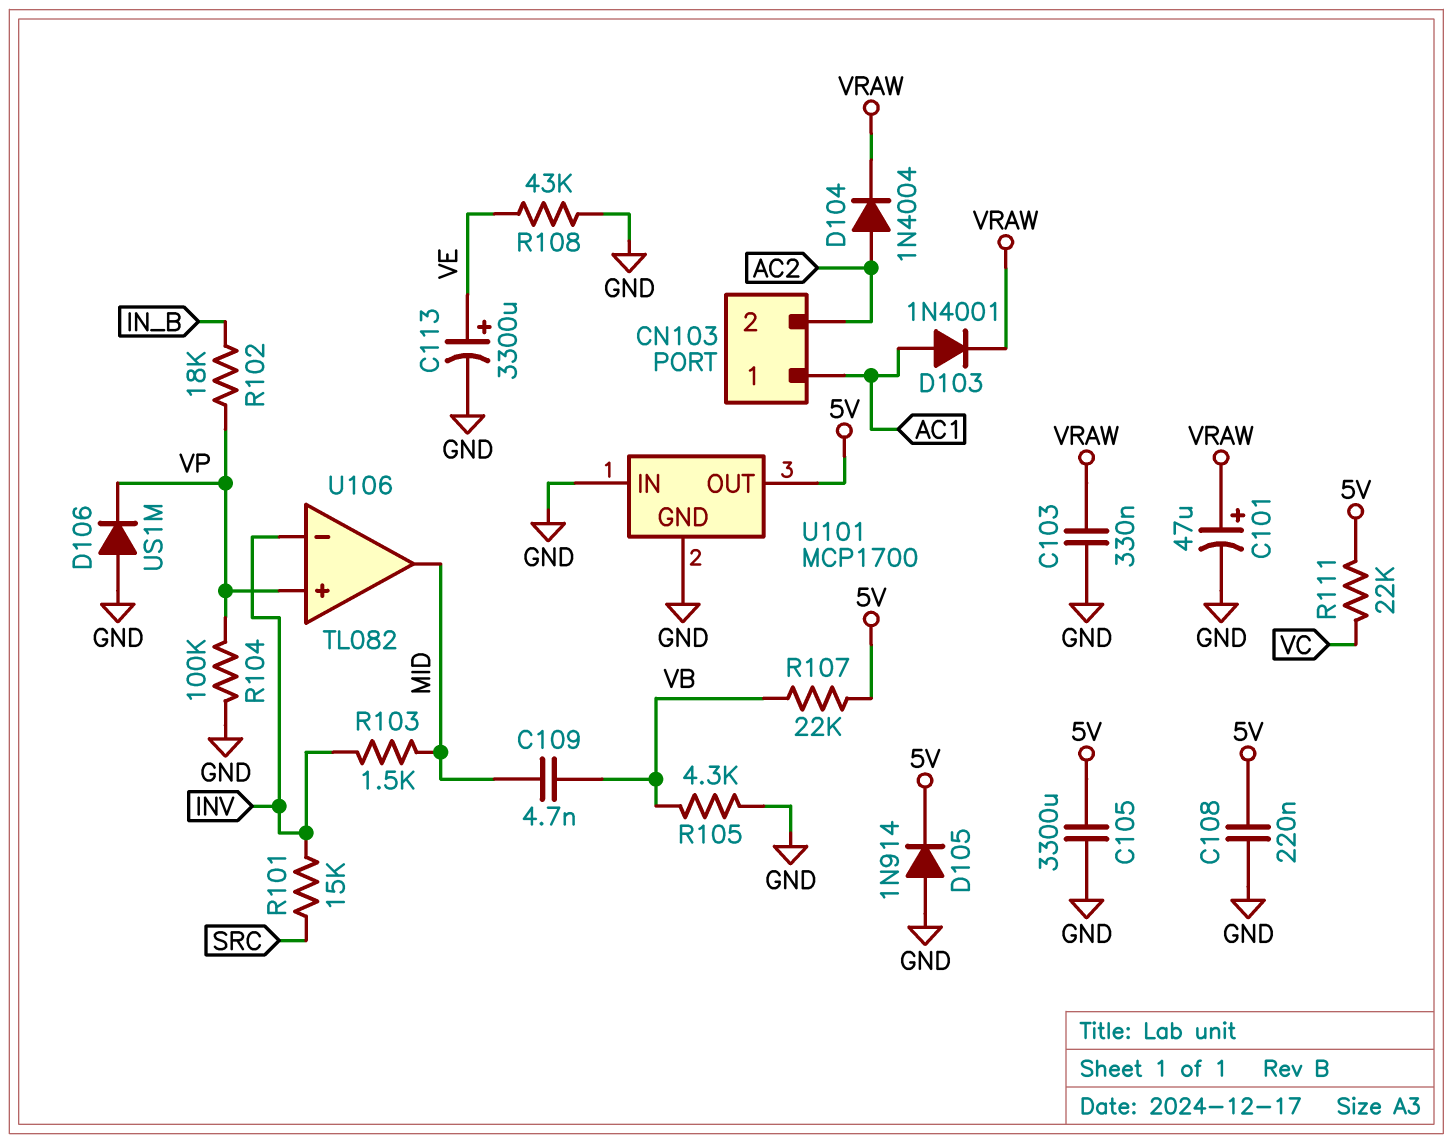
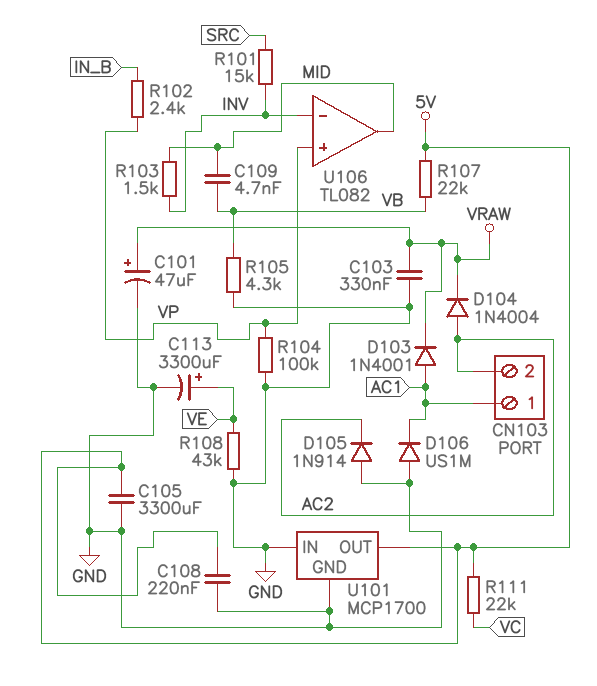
D105: diode 1N914 (A GND, K 5V) -> diode 1N914 (A GND, K AC2)
D106: diode US1M (A GND, K VP) -> diode US1M (A GND, K AC1)
R102: 18k (IN_B, VP) -> 2.4k (IN_B, VP)

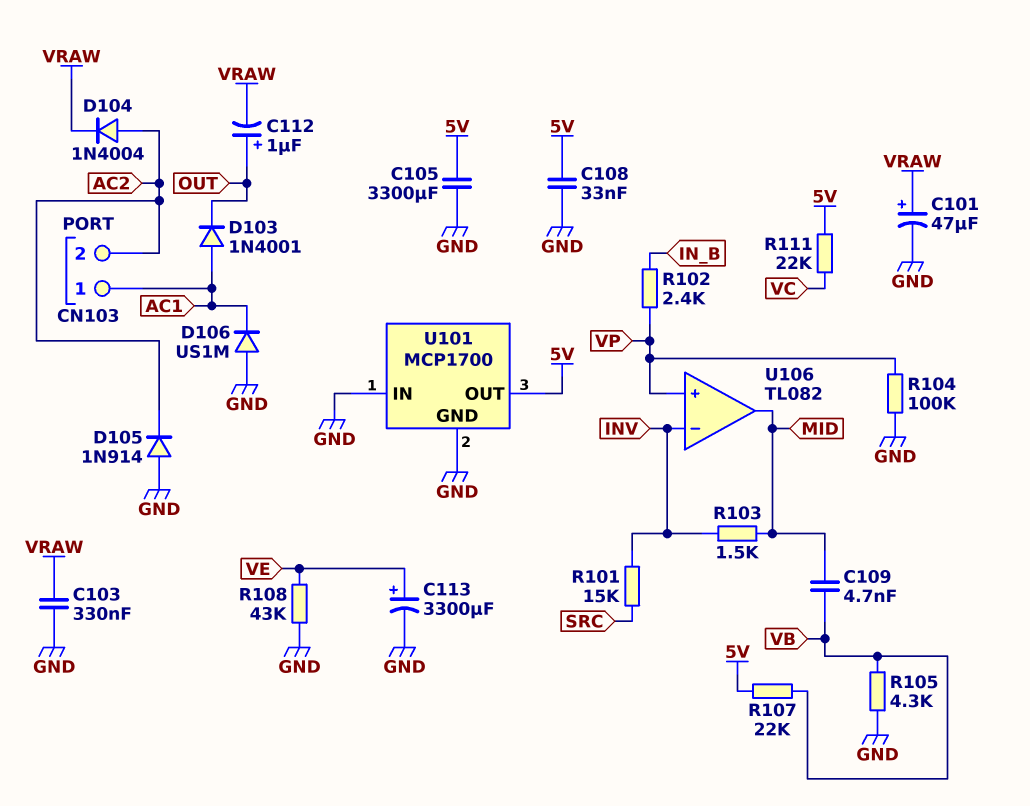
C108: 220nF (5V, GND) -> 33nF (5V, GND)
C112: none -> 1uF (plus OUT, minus VRAW)
D103: diode 1N4001 (A AC1, K VRAW) -> diode 1N4001 (A AC1, K OUT)

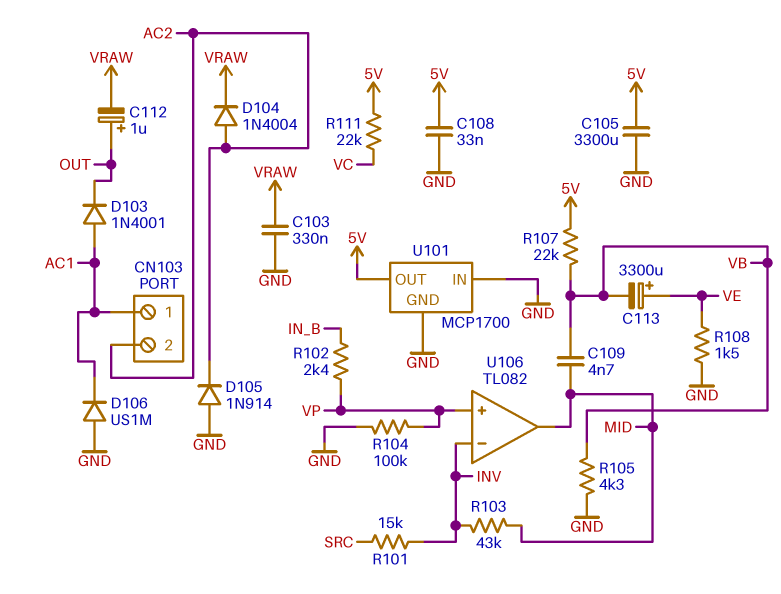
C101: 47uF (plus VRAW, minus GND) -> none
C113: 3300uF (plus VE, minus GND) -> 3300uF (plus VE, minus VB)
R103: 1.5k (INV, MID) -> 43k (INV, MID)
R108: 43k (GND, VE) -> 1.5k (GND, VE)

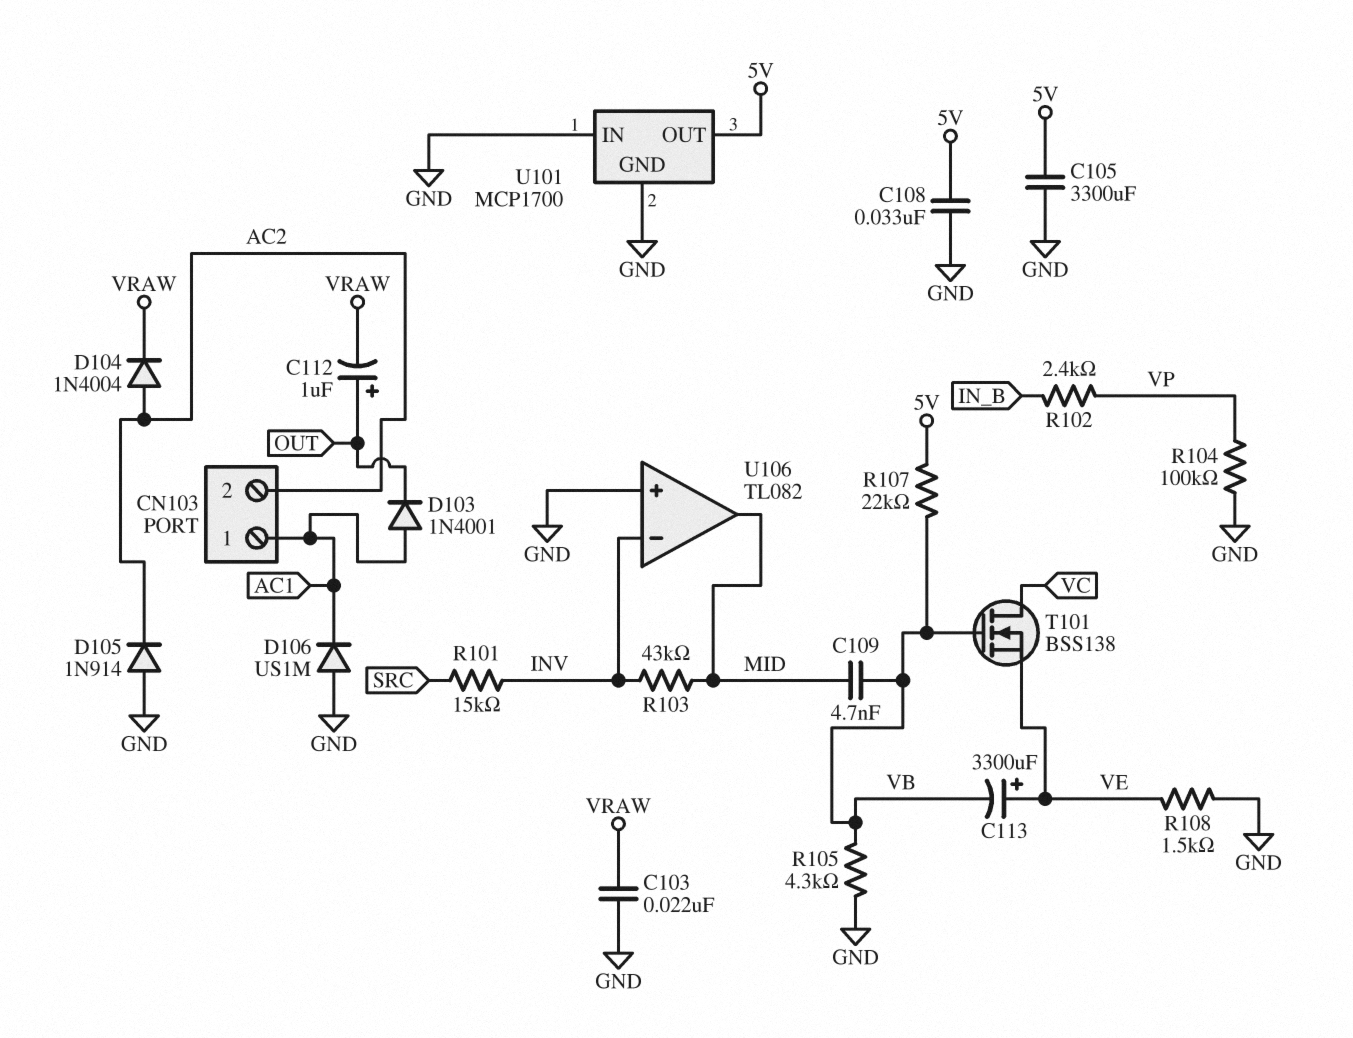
C103: 330nF (GND, VRAW) -> 22nF (GND, VRAW)
R111: 22k (5V, VC) -> none
T101: none -> NMOS BSS138 (G VB, D VC, S VE)
U106 pin in+: VP -> GND

